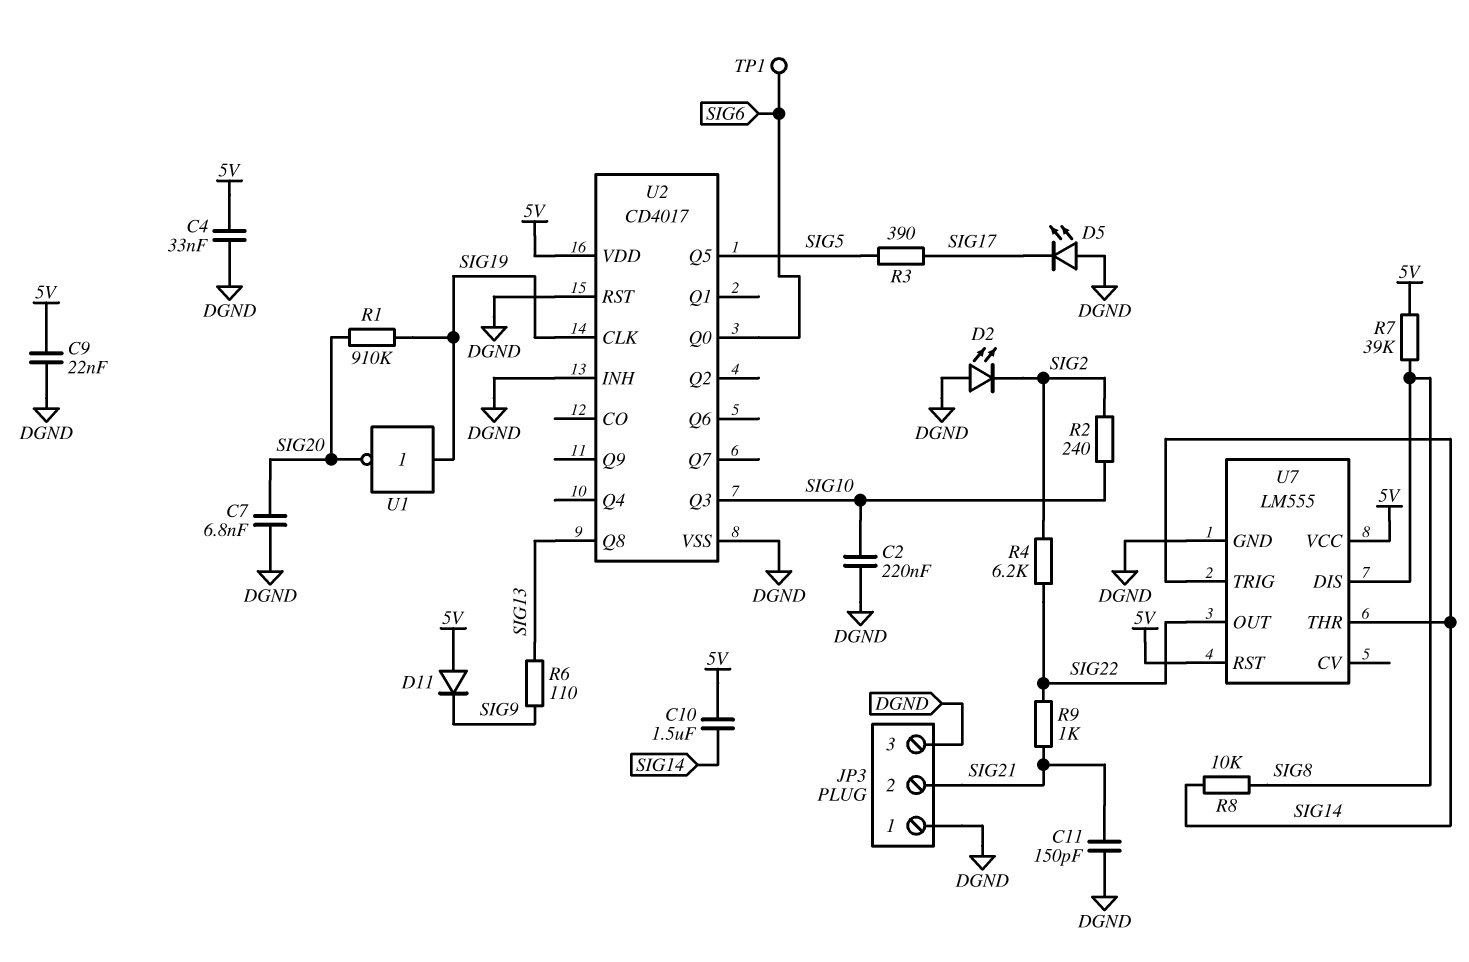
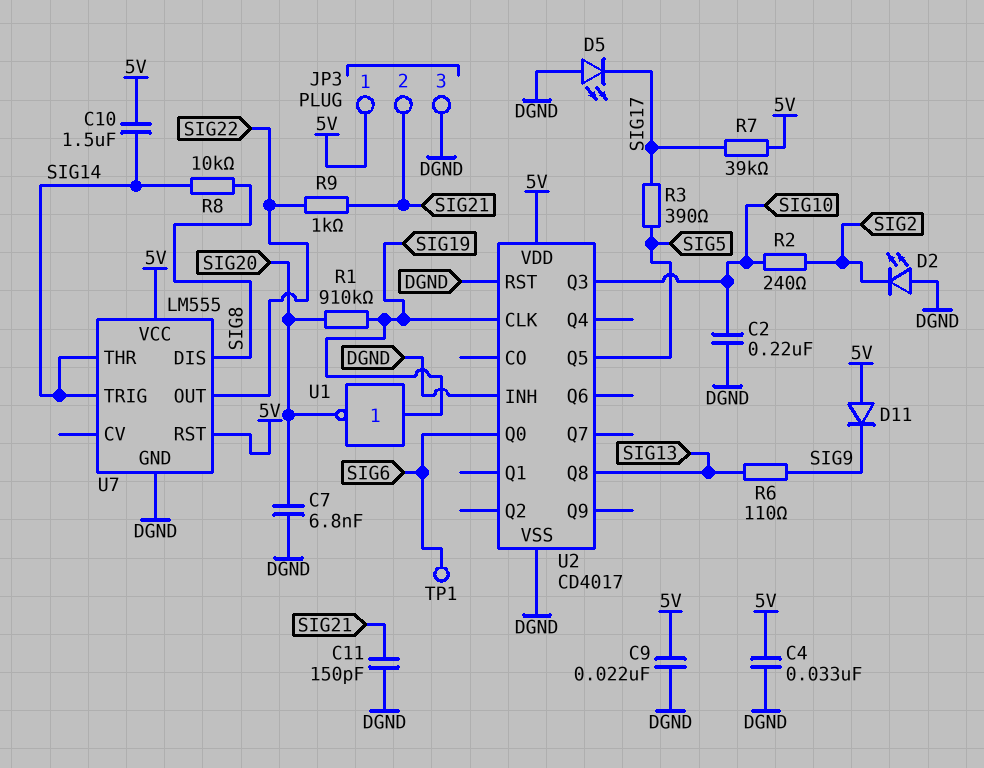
JP3 pin 1: DGND -> 5V
R4: 6.2k (SIG2, SIG22) -> none
R7: 39k (5V, SIG8) -> 39k (5V, SIG17)

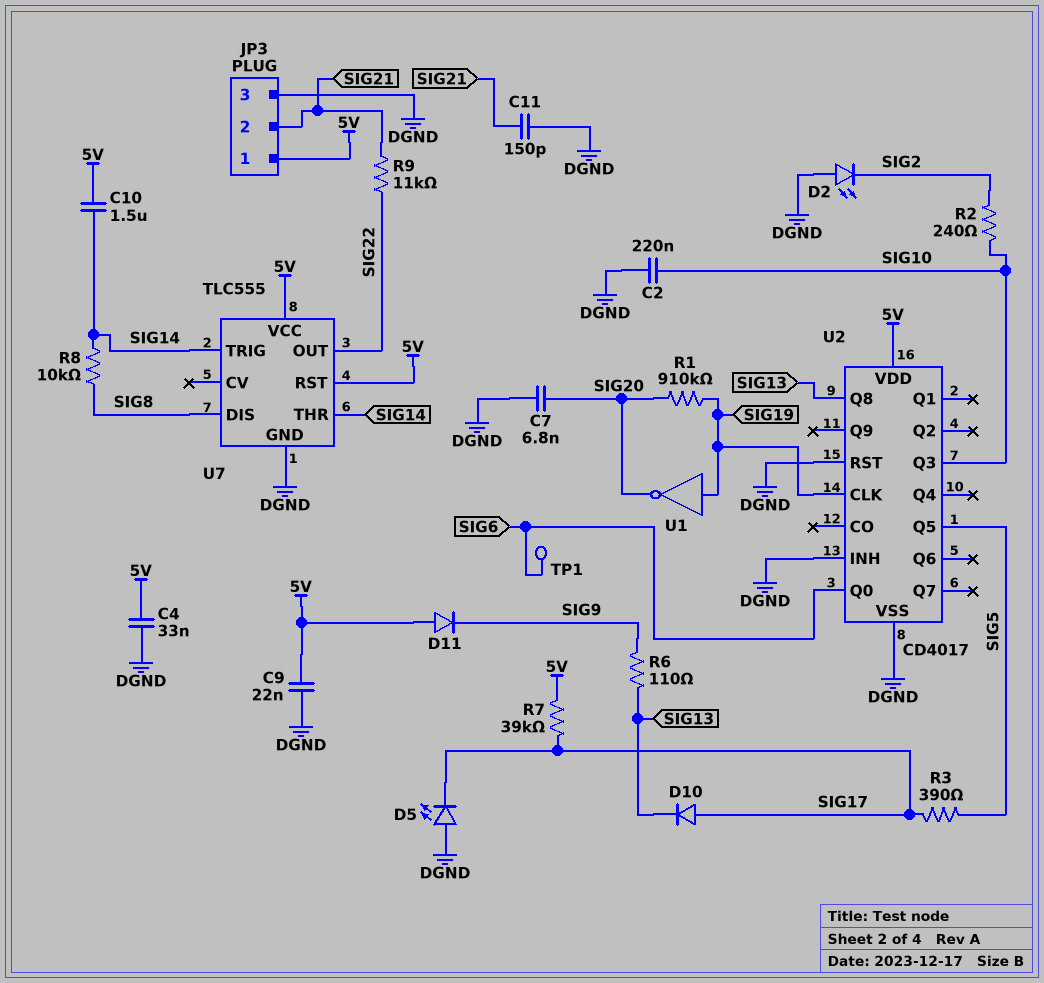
D10: none -> diode (A SIG17, K SIG13)
R9: 1k (SIG21, SIG22) -> 11k (SIG21, SIG22)
U7: LM555 -> TLC555

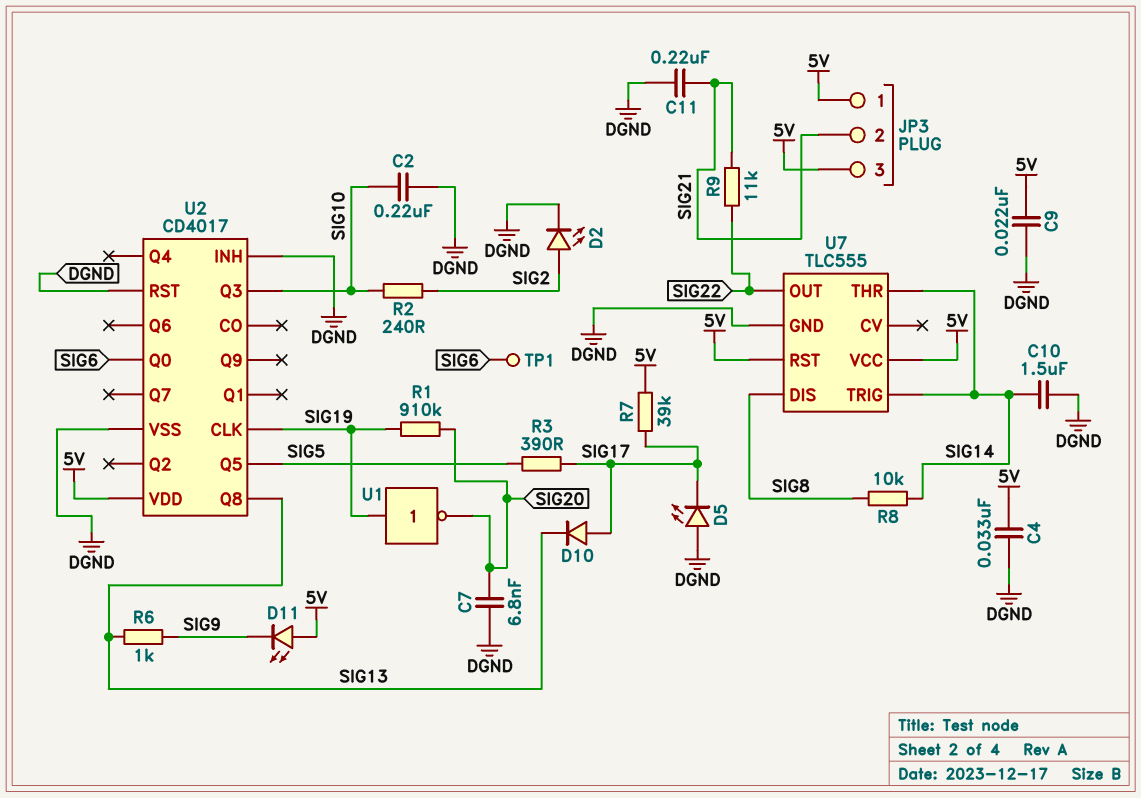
C10: 1.5uF (5V, SIG14) -> 1.5uF (DGND, SIG14)
C11: 150pF (DGND, SIG21) -> 220nF (DGND, SIG21)
D2: LED (A DGND, K SIG2) -> LED (A SIG2, K DGND)
D11: diode (A 5V, K SIG9) -> LED (A 5V, K SIG9)
JP3 pin 3: DGND -> 5V
R6: 110 (SIG9, SIG13) -> 1k (SIG9, SIG13)

